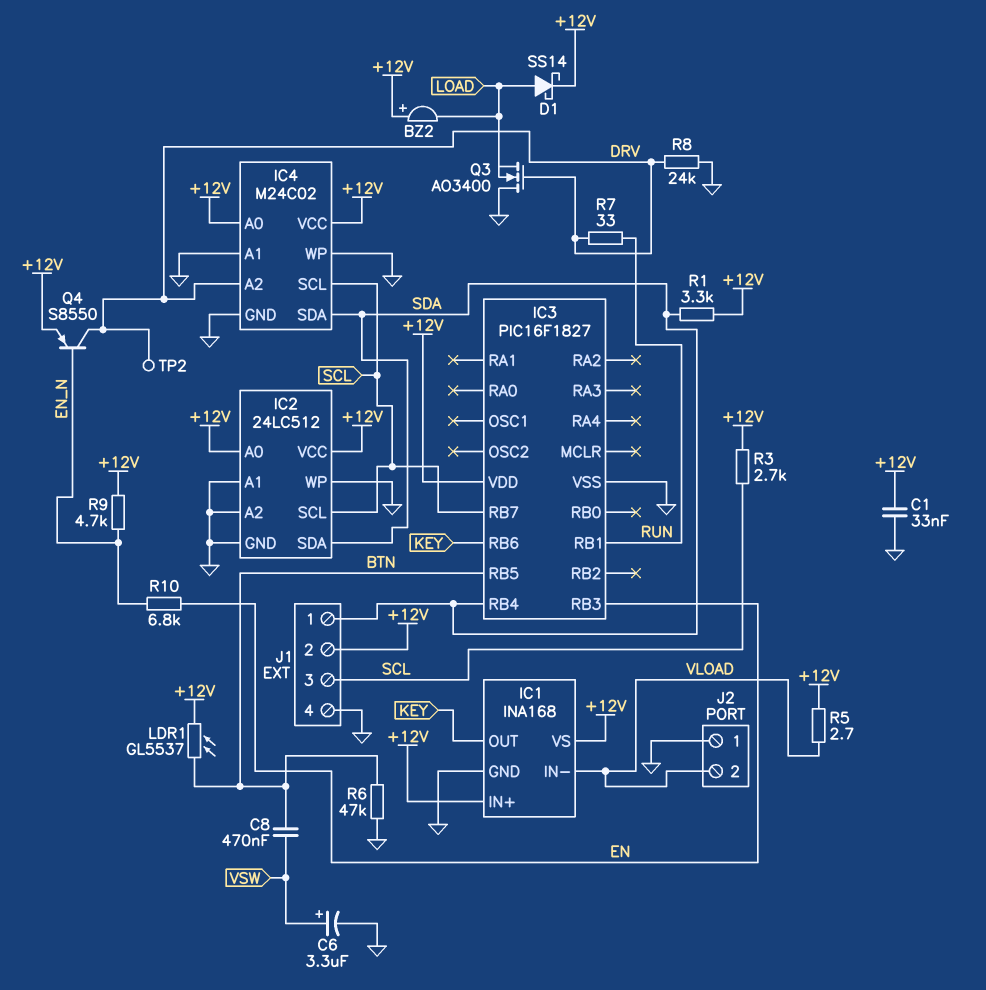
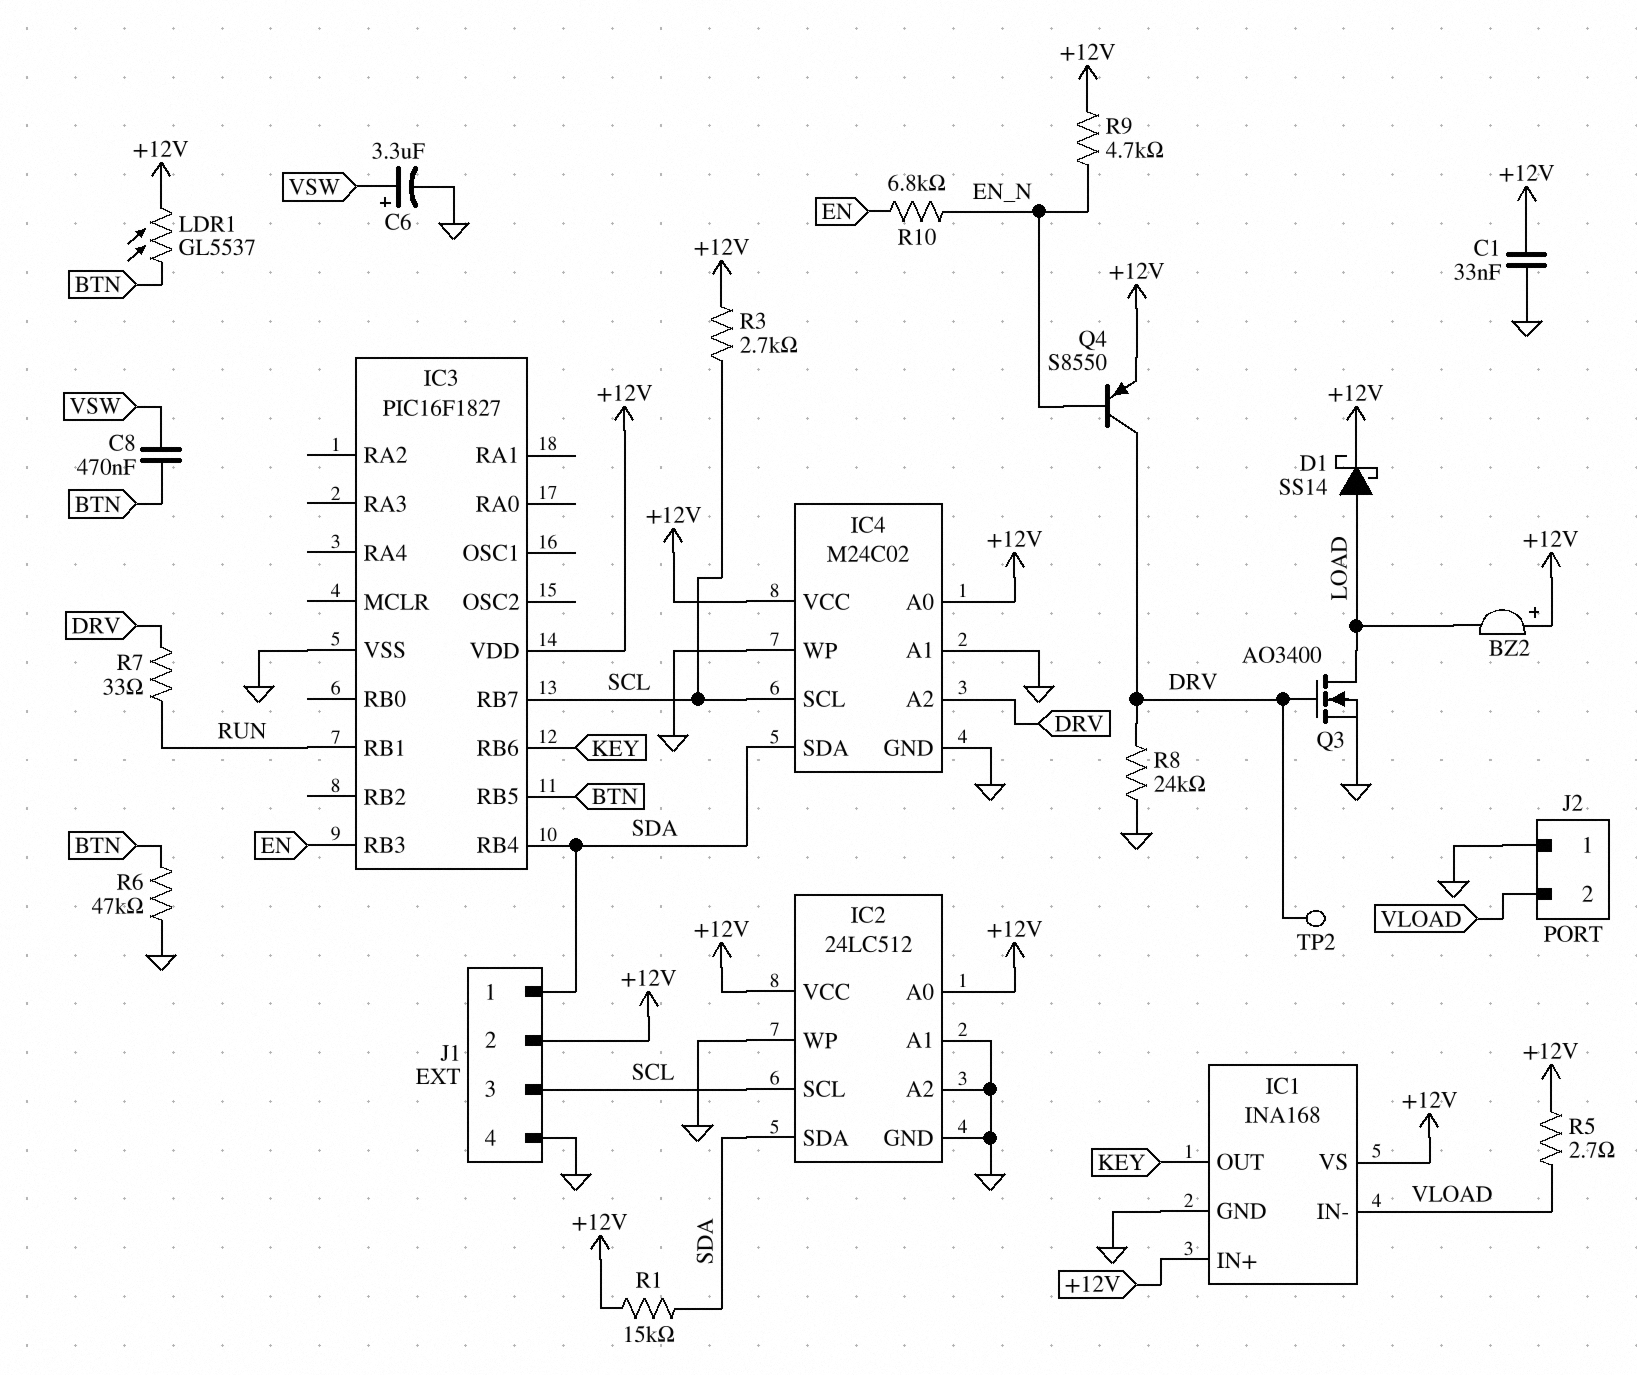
Q3: NMOS AO3400 (G DRV, D GND, S LOAD) -> NMOS AO3400 (G DRV, D LOAD, S GND)
R1: 3.3k (+12V, SDA) -> 15k (+12V, SDA)

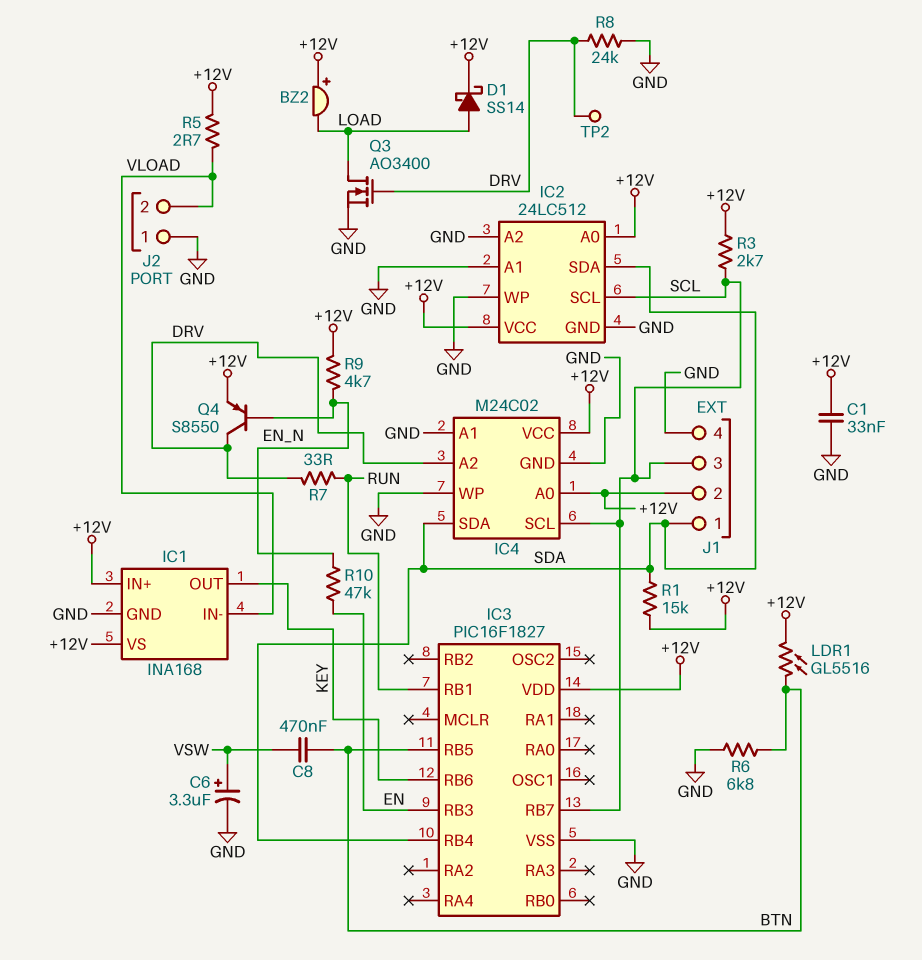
LDR1: GL5537 (+12V, BTN) -> GL5516 (+12V, BTN)
R6: 47k (BTN, GND) -> 6.8k (BTN, GND)
R10: 6.8k (EN, EN_N) -> 47k (EN, EN_N)

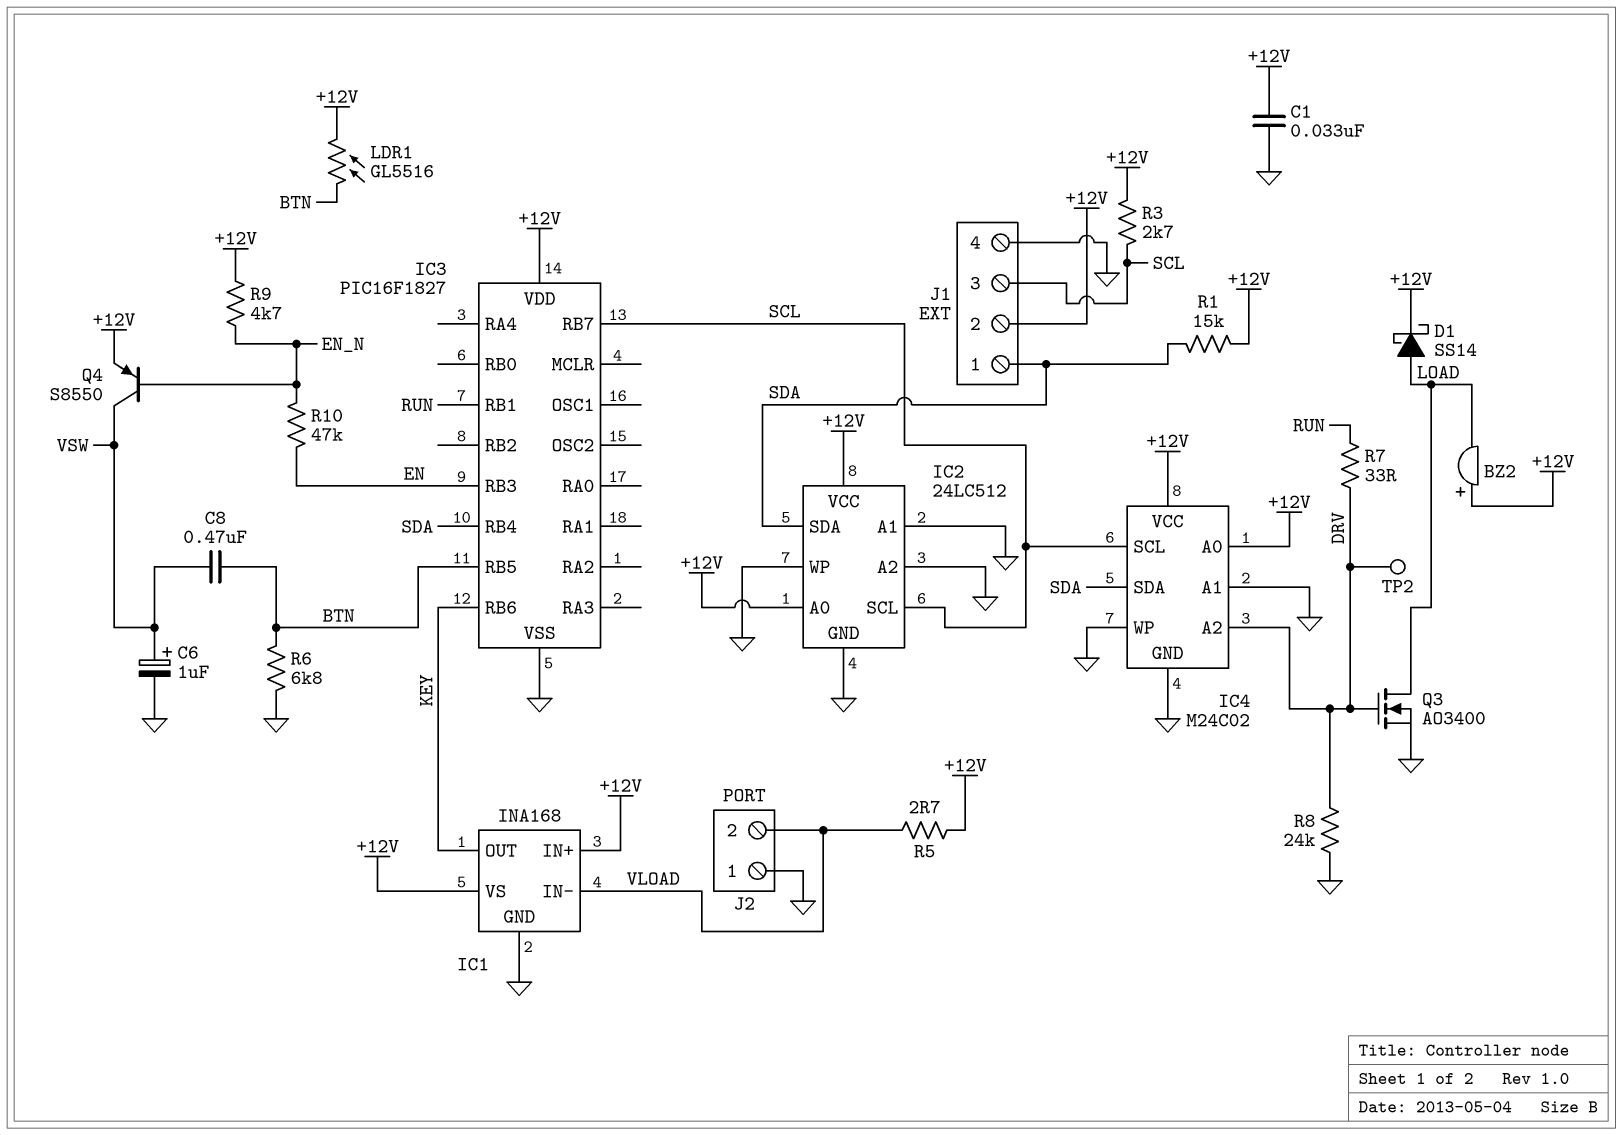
C6: 3.3uF (plus VSW, minus GND) -> 1uF (plus VSW, minus GND)
Q4: PNP S8550 (B EN_N, C DRV, E +12V) -> PNP S8550 (B EN_N, C VSW, E +12V)

